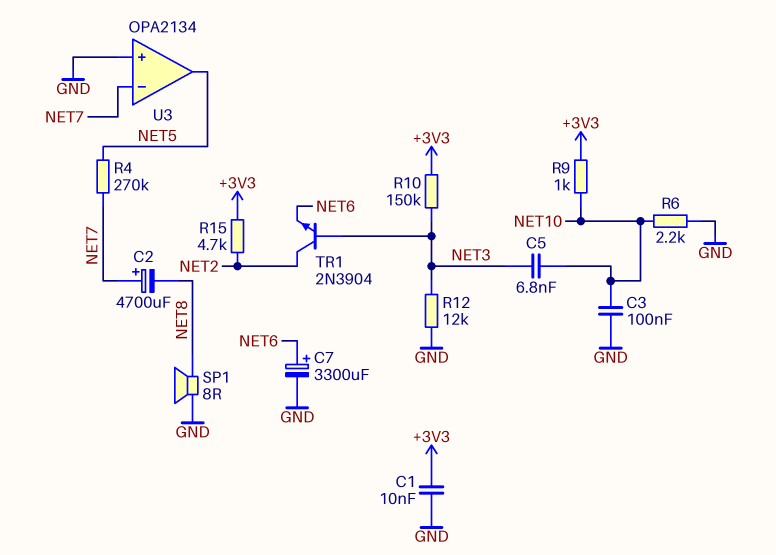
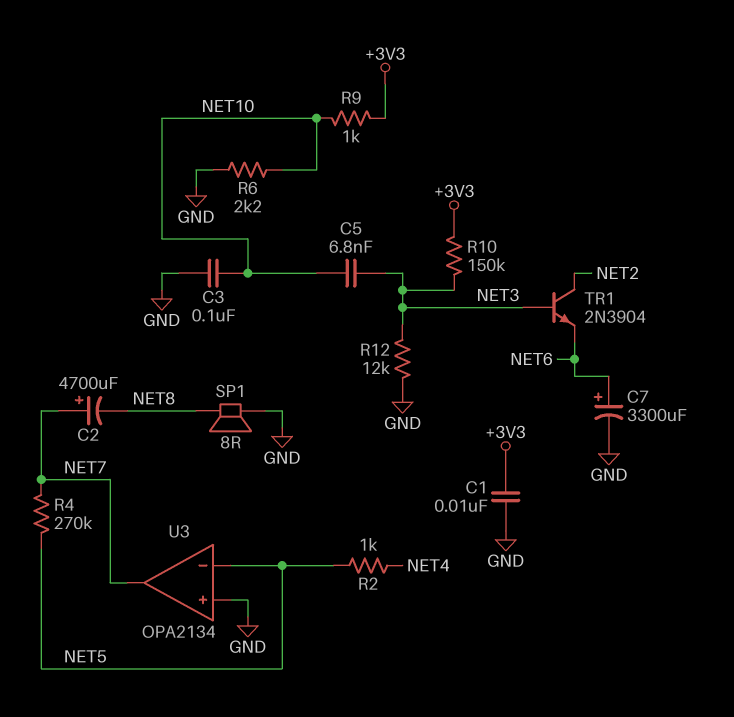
R2: none -> 1k (NET4, NET5)
R15: 4.7k (+3V3, NET2) -> none
U3 pin in-: NET7 -> NET5
U3 pin out: NET5 -> NET7

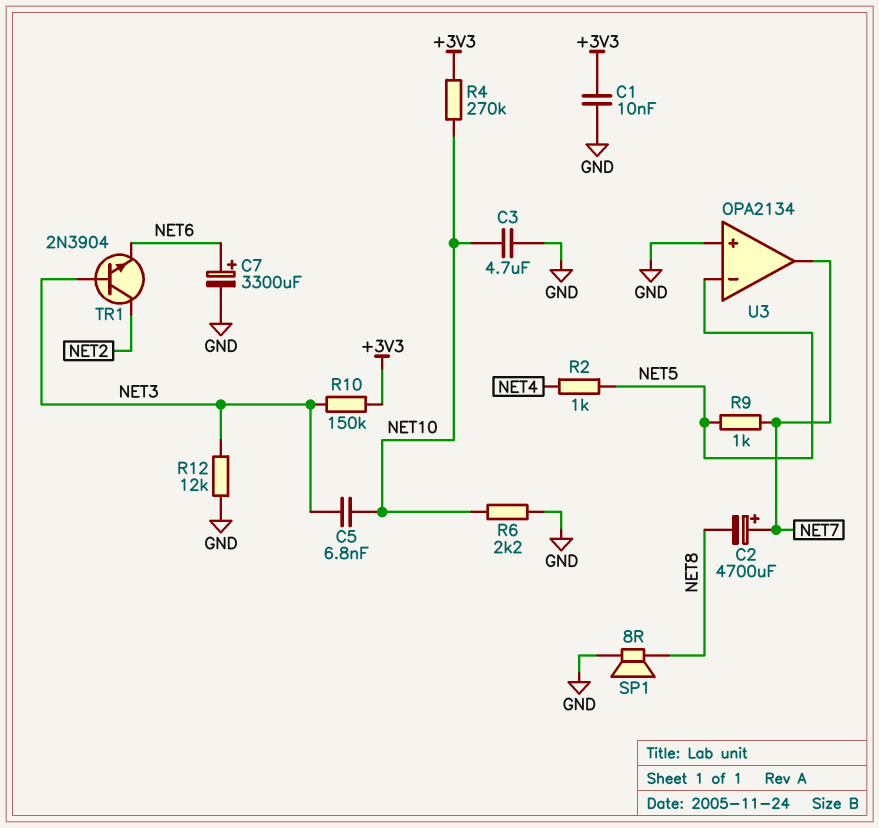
C3: 100nF (GND, NET10) -> 4.7uF (GND, NET10)
R4: 270k (NET5, NET7) -> 270k (+3V3, NET10)
R9: 1k (+3V3, NET10) -> 1k (NET5, NET7)

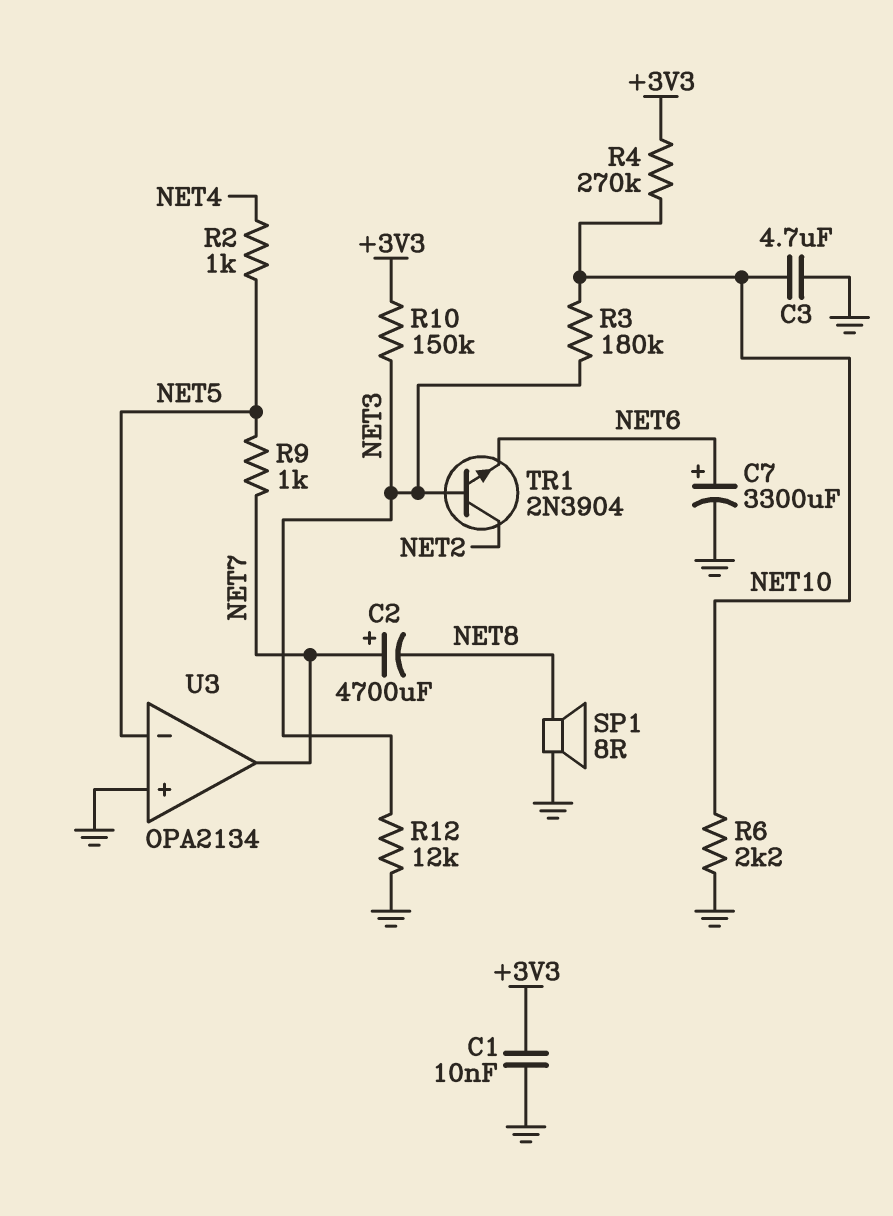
C5: 6.8nF (NET3, NET10) -> none
R3: none -> 180k (NET3, NET10)

